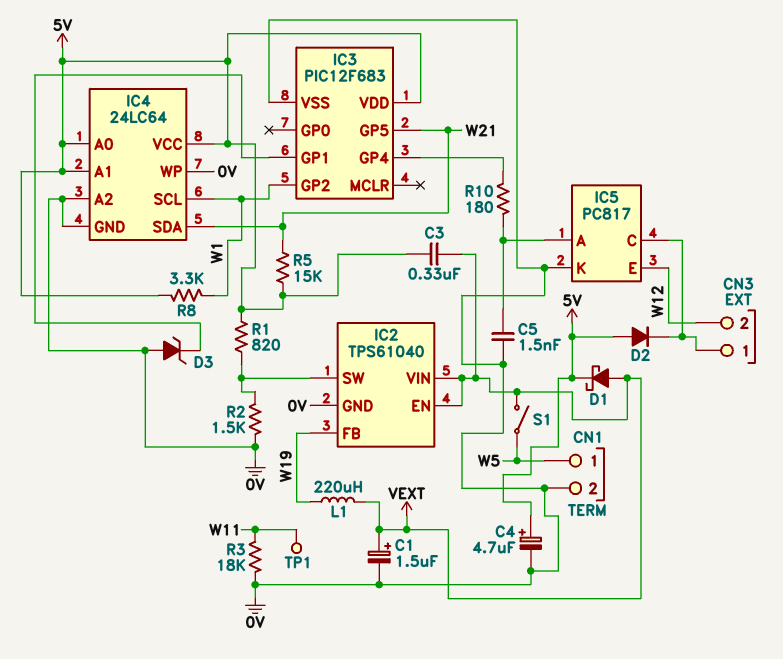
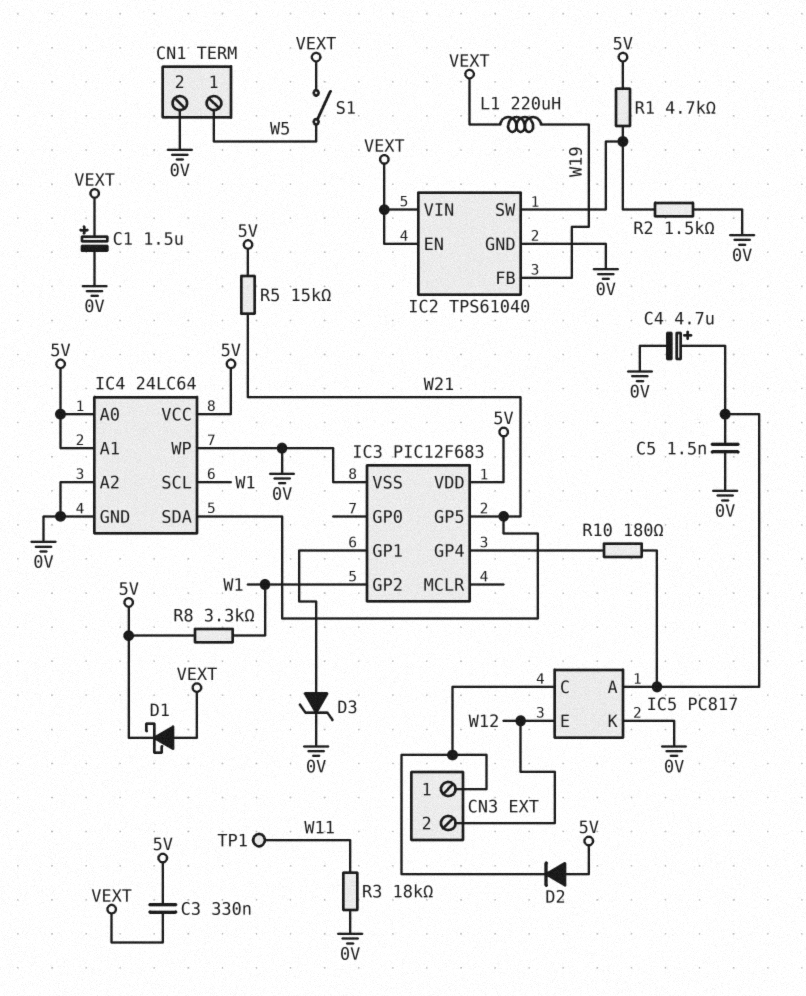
C4: 4.7uF (plus 5V, minus 0V) -> 4.7uF (plus IC5/A, minus 0V)
D3: zener (A 0V, K IC3/GP1) -> zener (A IC3/GP1, K 0V)
R1: 820 (5V, IC2/SW) -> 4.7k (5V, IC2/SW)

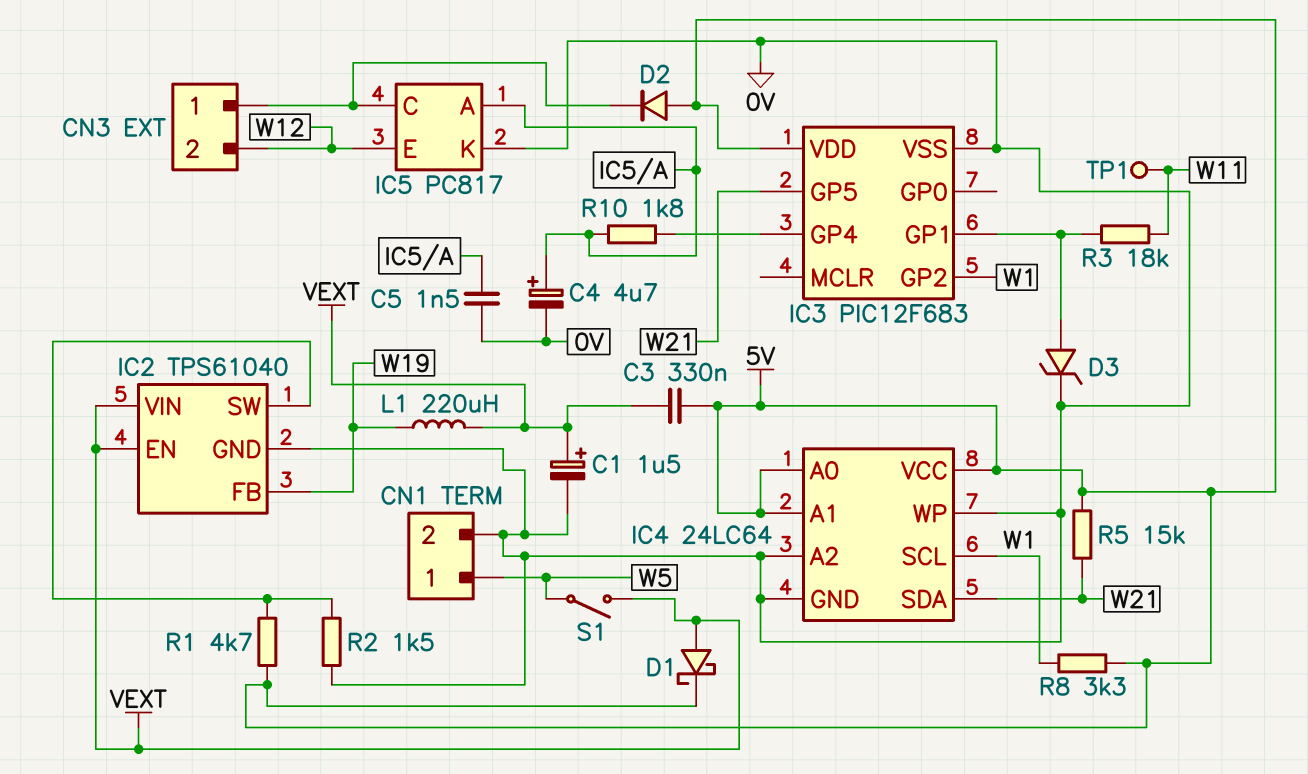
R3: 18k (0V, W11) -> 18k (IC3/GP1, W11)
R10: 180 (IC3/GP4, IC5/A) -> 1.8k (IC3/GP4, IC5/A)

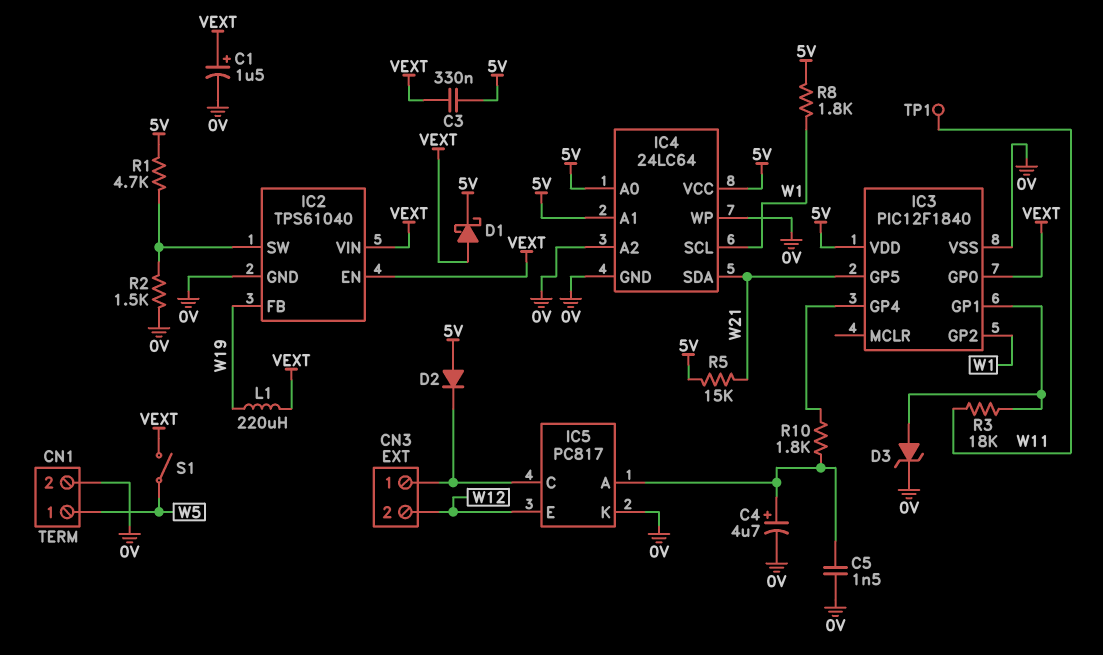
IC3: PIC12F683 -> PIC12F1840
IC3 pin GP0: none -> VEXT
R8: 3.3k (5V, W1) -> 1.8k (5V, W1)

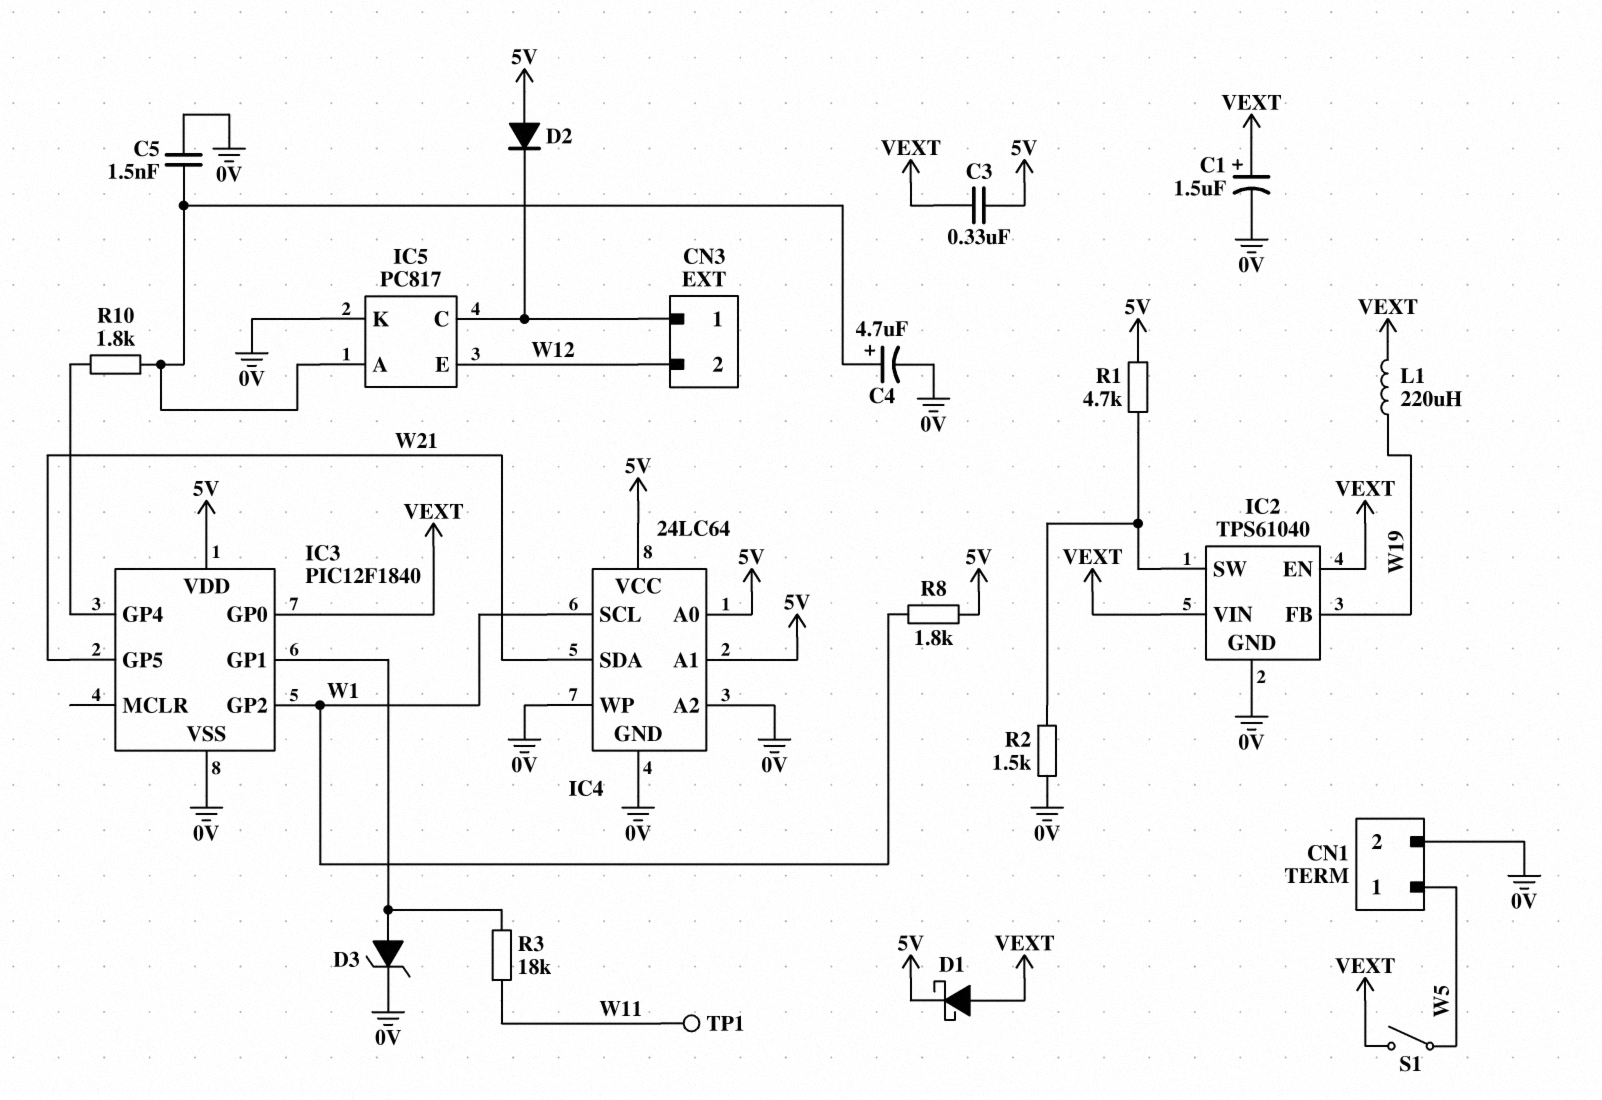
R5: 15k (5V, W21) -> none

